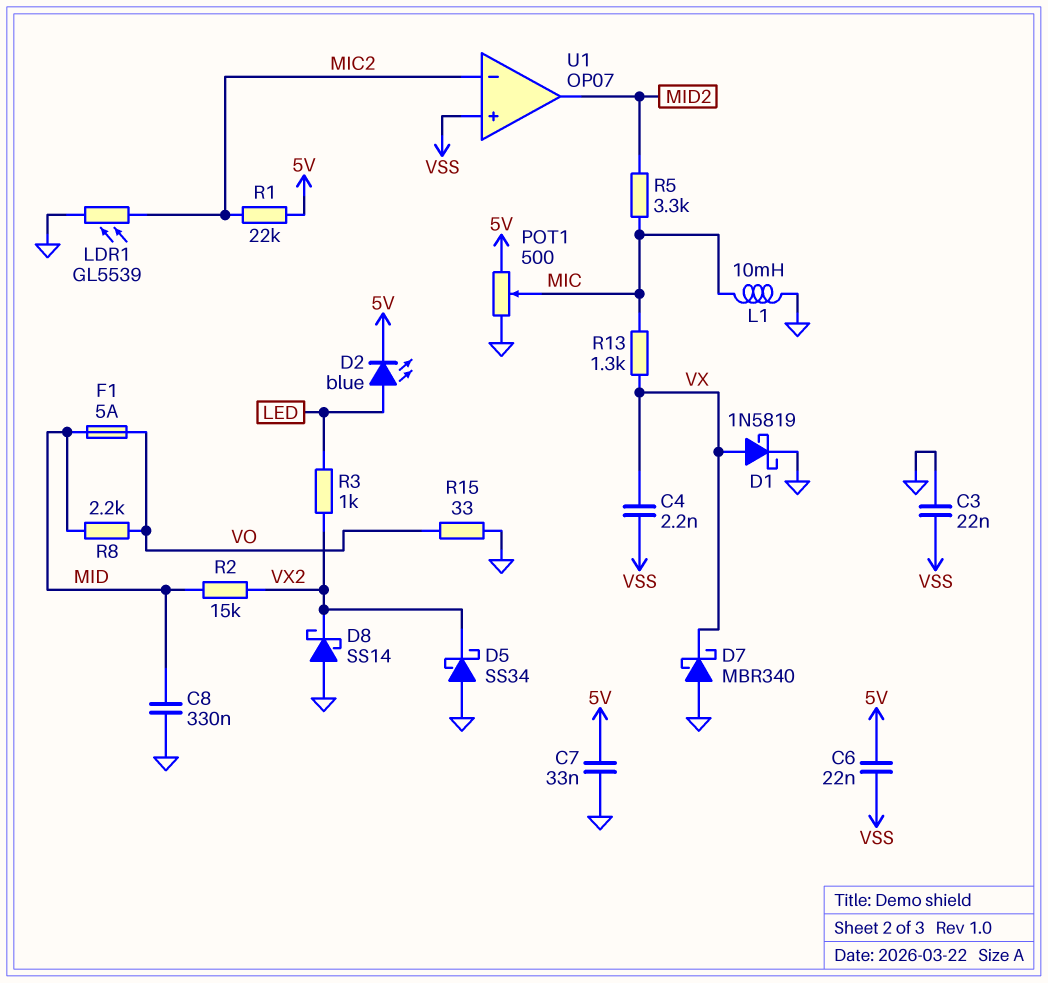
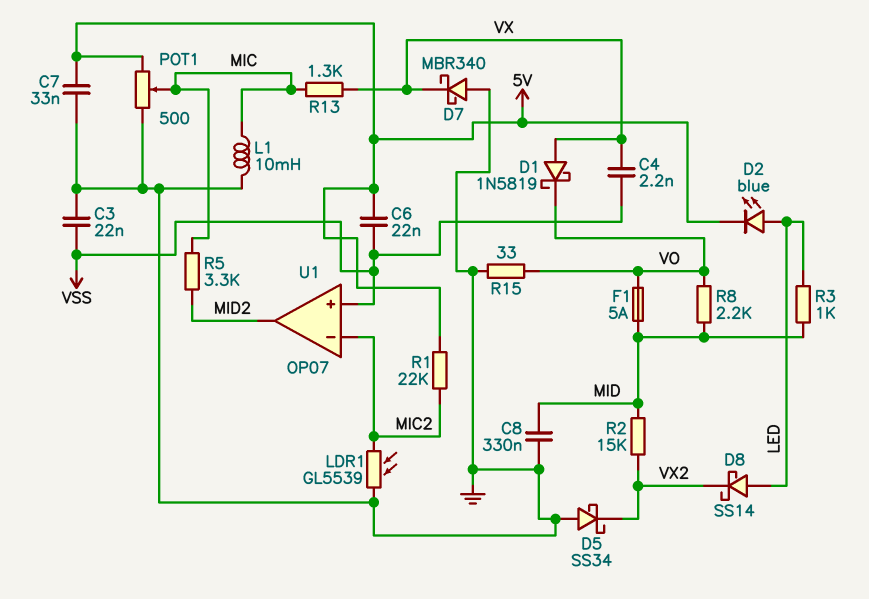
D1: schottky 1N5819 (A VX, K GND) -> schottky 1N5819 (A VX, K VO)
D8: schottky SS14 (A GND, K VX2) -> schottky SS14 (A LED, K VX2)
R3: 1k (LED, VX2) -> 1k (LED, MID)

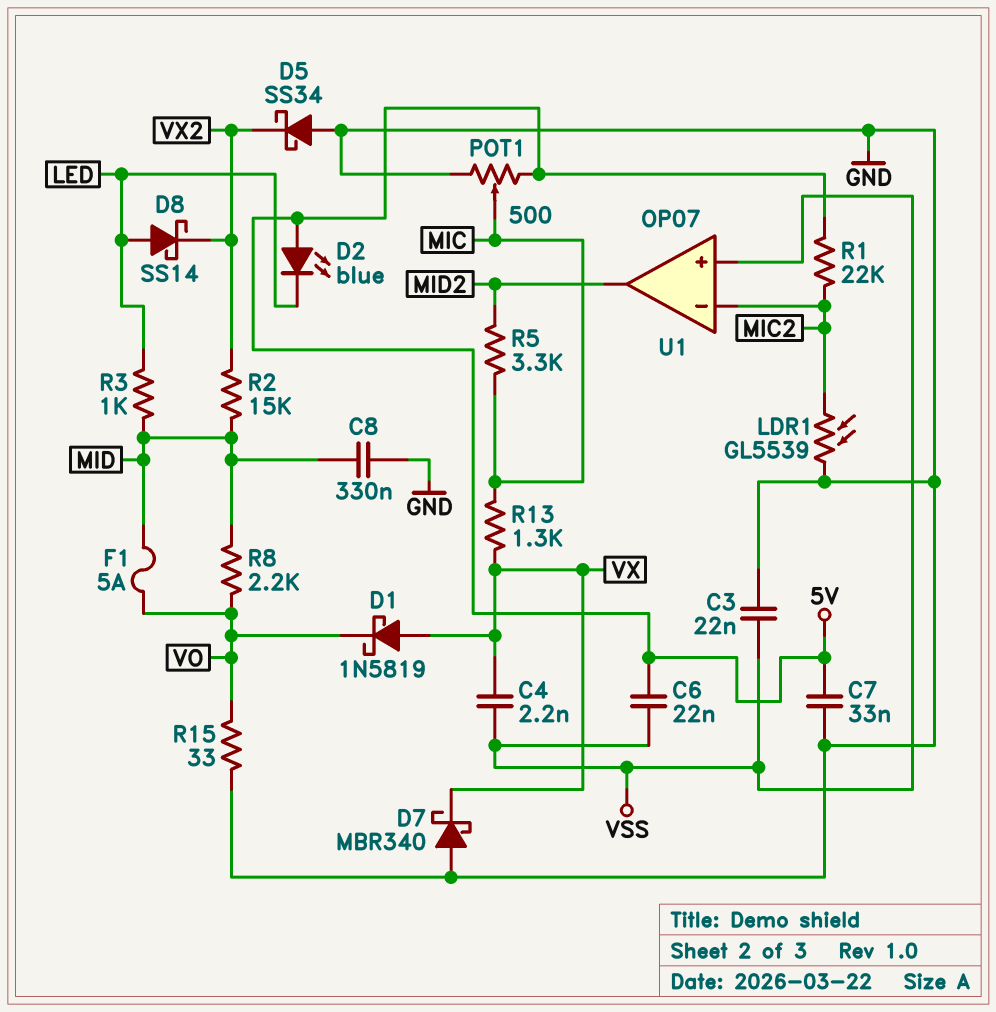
D2: LED blue (A LED, K 5V) -> LED blue (A 5V, K LED)
L1: 10mH (GND, MIC) -> none

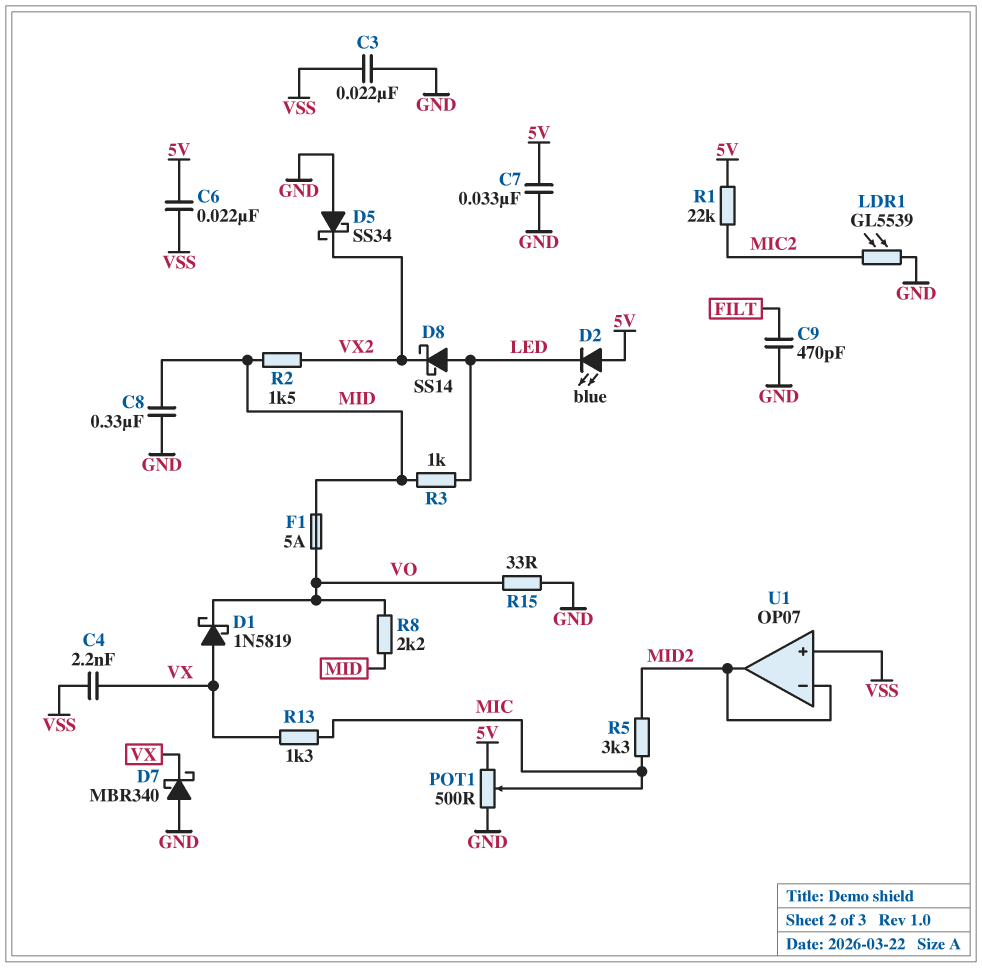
C9: none -> 470pF (FILT, GND)
R2: 15k (MID, VX2) -> 1.5k (MID, VX2)
U1 pin in-: MIC2 -> MID2

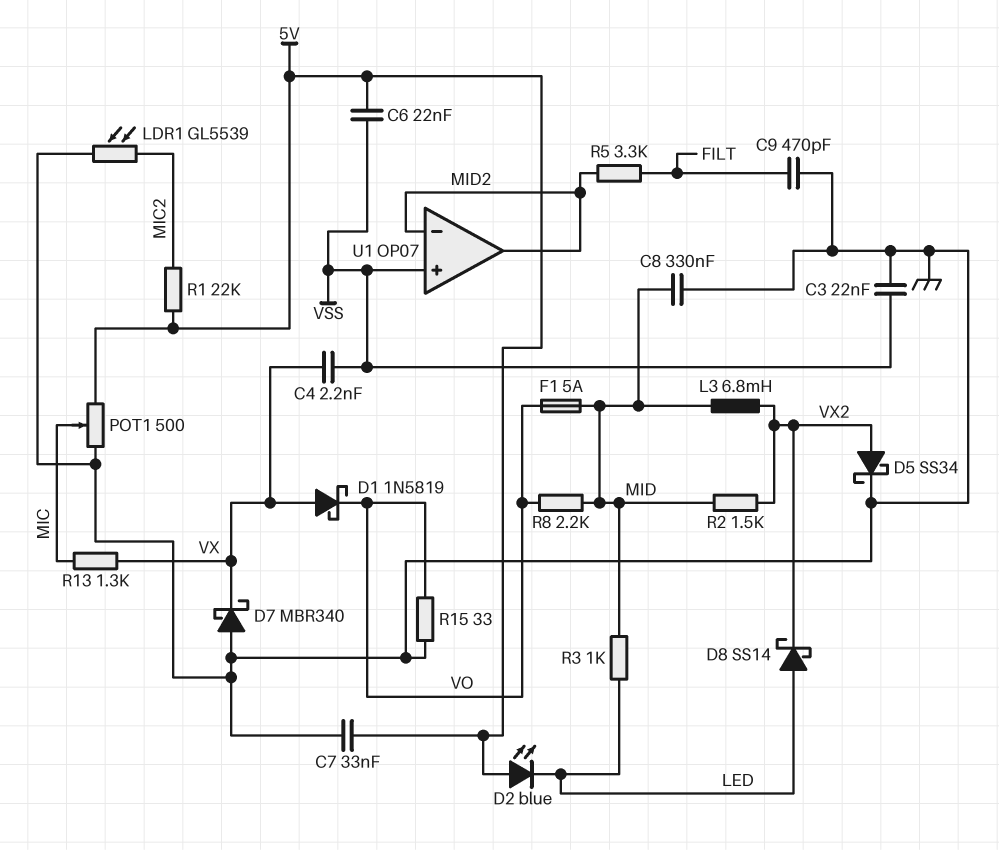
D5: schottky SS34 (A GND, K VX2) -> schottky SS34 (A VX2, K GND)
L3: none -> 6.8mH (MID, VX2)
R5: 3.3k (MIC, MID2) -> 3.3k (FILT, MID2)

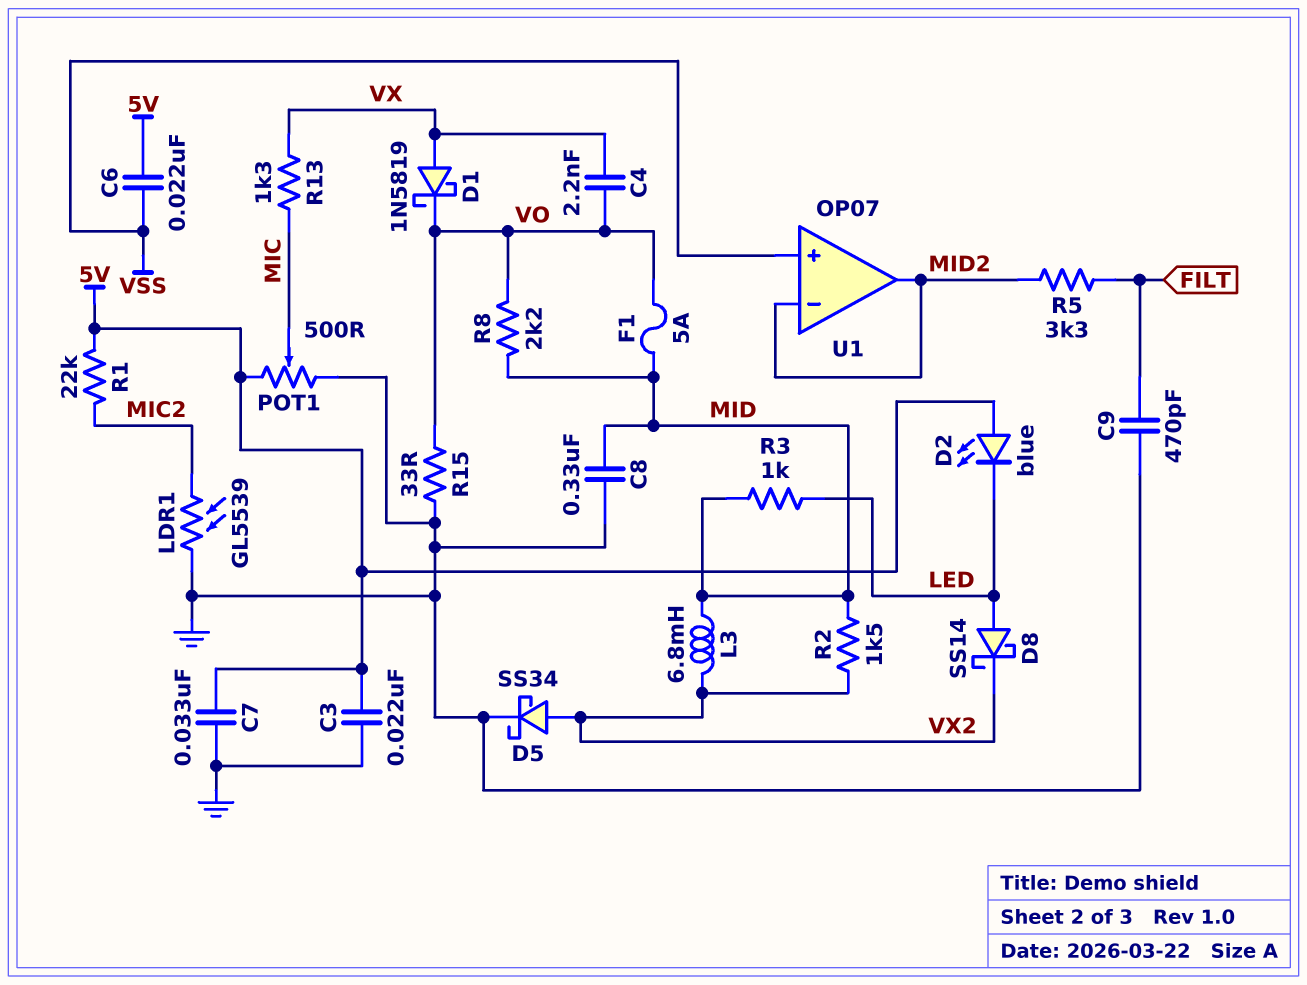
C3: 22nF (GND, VSS) -> 22nF (5V, GND)
C4: 2.2nF (VSS, VX) -> 2.2nF (VO, VX)
D7: schottky MBR340 (A GND, K VX) -> none

